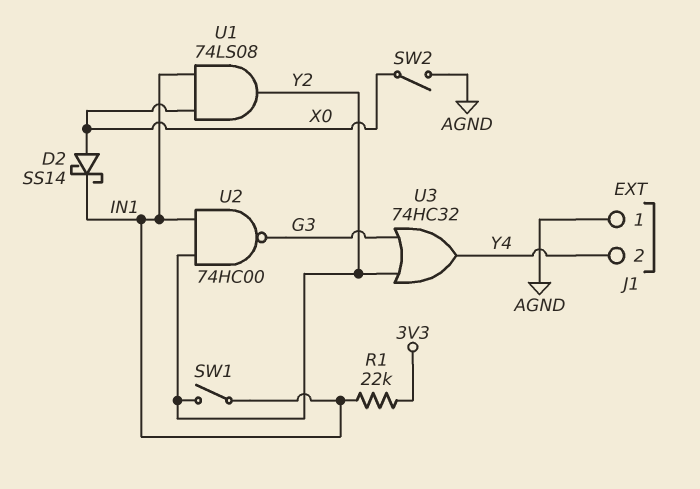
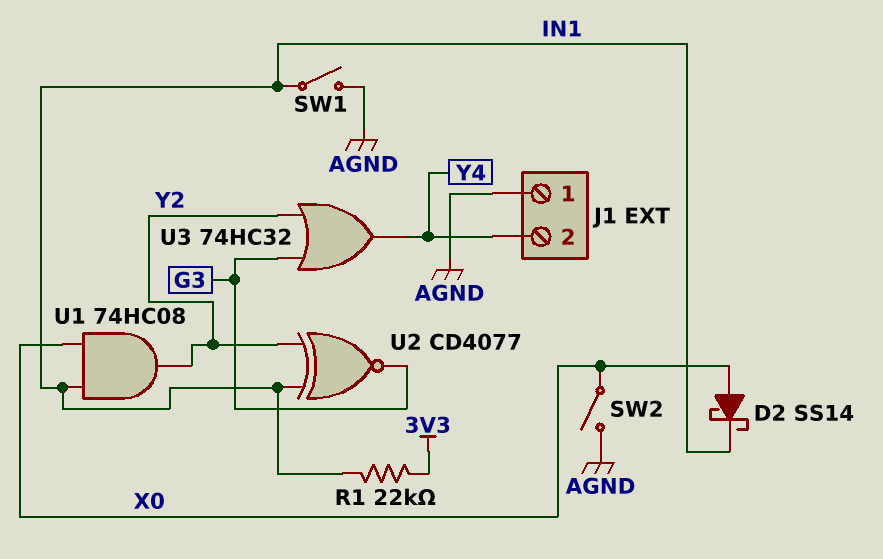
SW1: switch (IN1, Y2) -> switch (AGND, IN1)
U1: AND 74LS08 (in IN1, in X0, out Y2) -> AND 74HC08 (in IN1, in X0, out Y2)
U2: NAND 74HC00 (in IN1, in Y2, out G3) -> XNOR CD4077 (in IN1, in Y2, out G3)

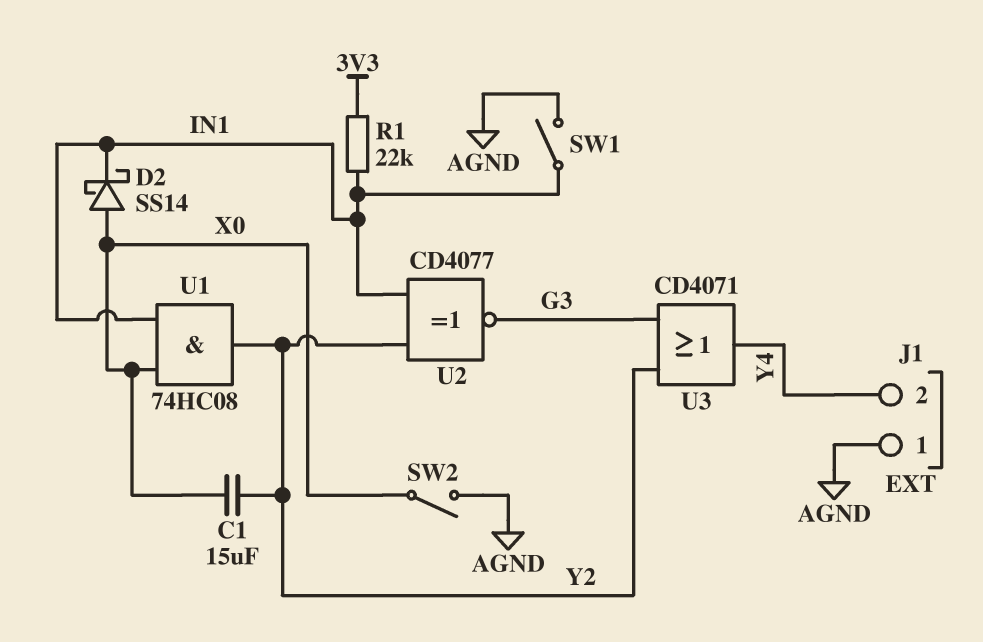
C1: none -> 15uF (X0, Y2)
U3: OR 74HC32 (in G3, in Y2, out Y4) -> OR CD4071 (in G3, in Y2, out Y4)

